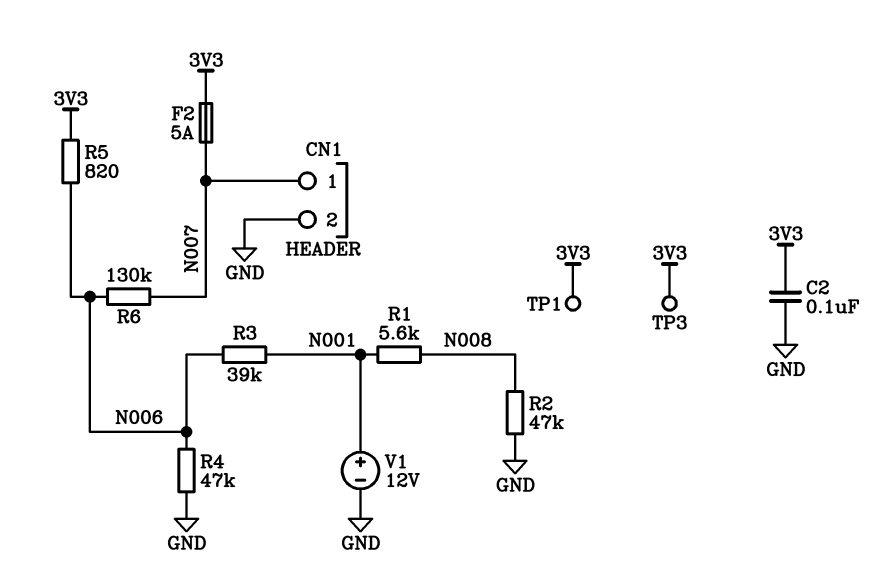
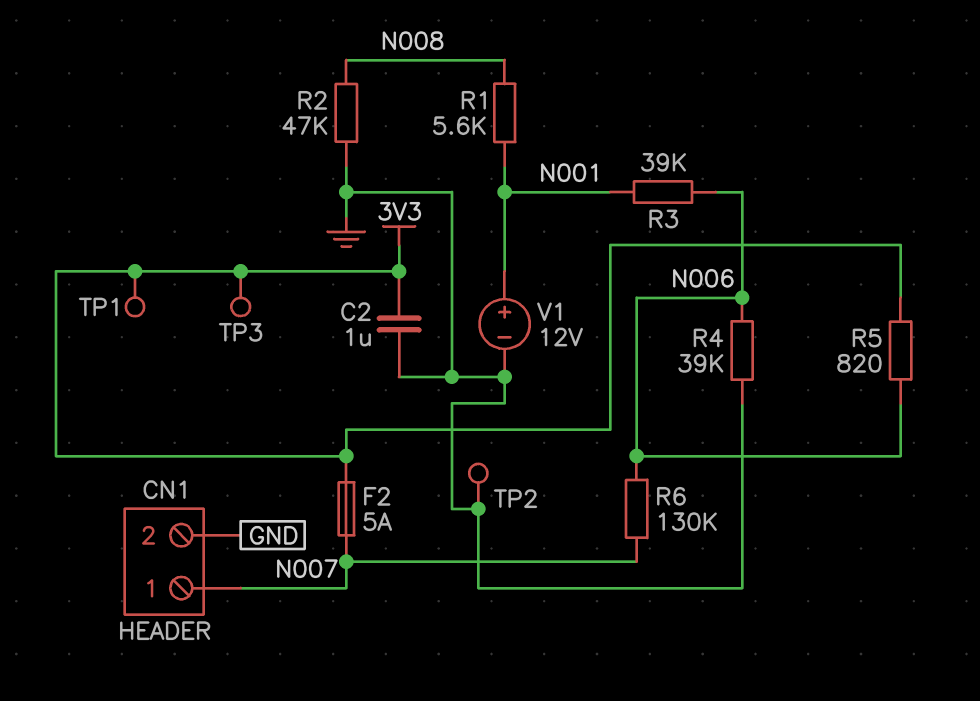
C2: 100nF (3V3, GND) -> 1uF (3V3, GND)
R4: 47k (GND, N006) -> 39k (GND, N006)
TP2: none -> test point (GND)

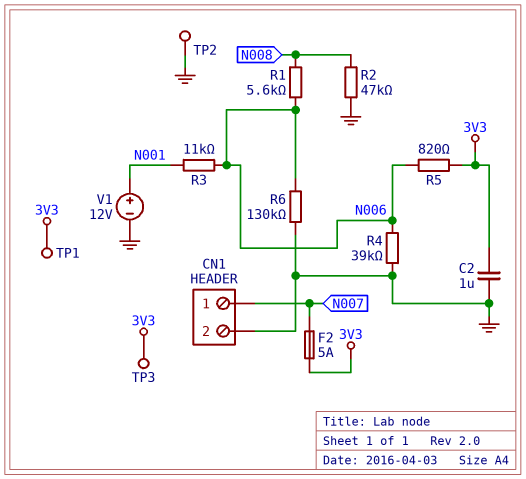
R1: 5.6k (N001, N008) -> 5.6k (N006, N008)
R3: 39k (N001, N006) -> 11k (N001, N006)
R6: 130k (N006, N007) -> 130k (GND, N006)

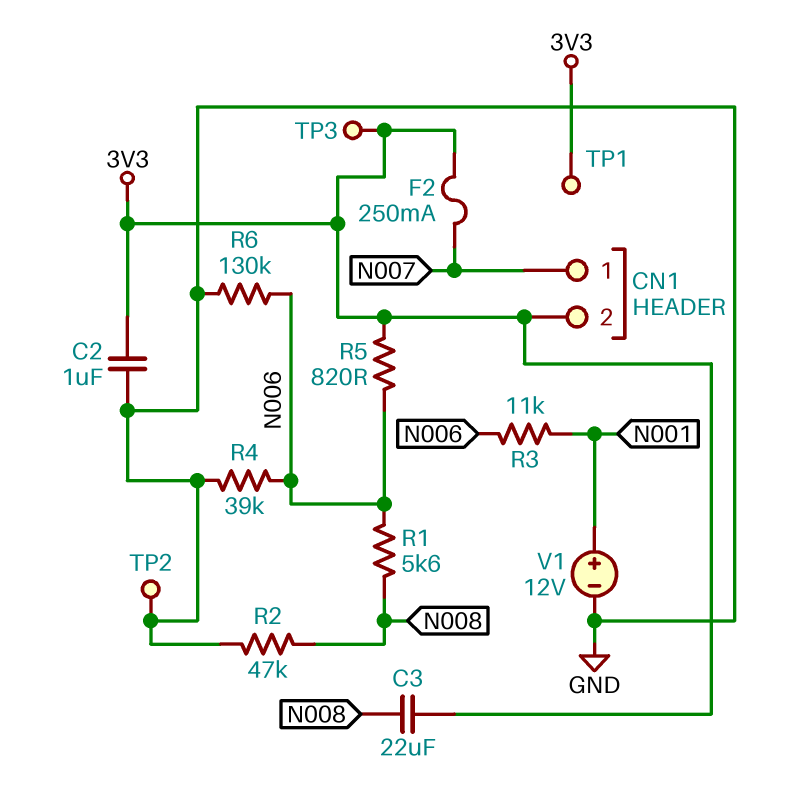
C3: none -> 22uF (3V3, N008)
CN1 pin 2: GND -> 3V3
F2: 5A (3V3, N007) -> 250mA (3V3, N007)

